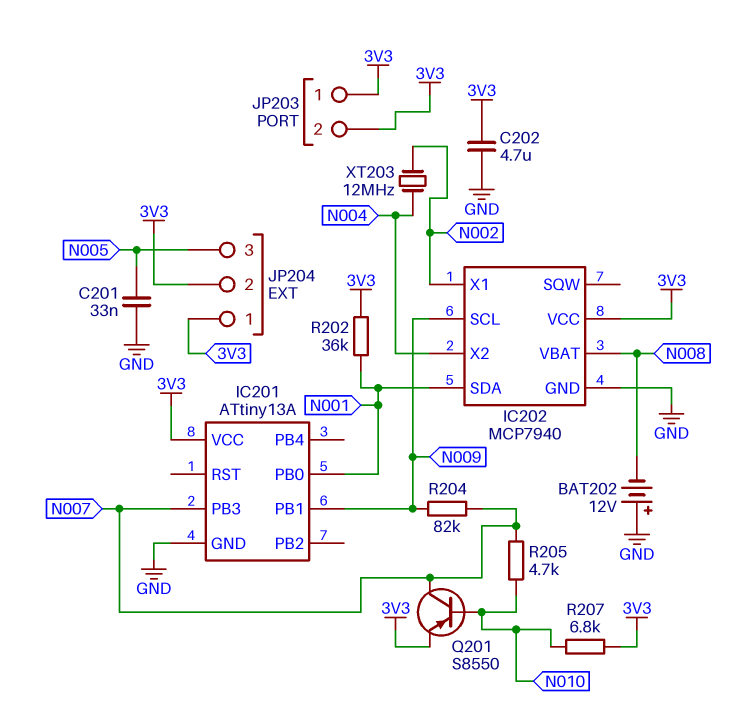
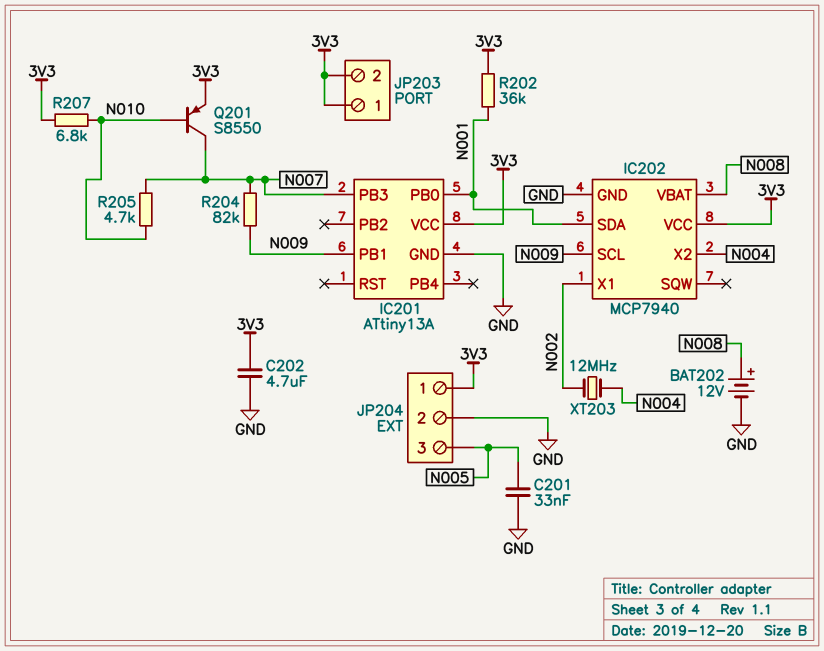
BAT202: 12V (plus GND, minus N008) -> 12V (plus N008, minus GND)
JP204 pin 2: 3V3 -> GND

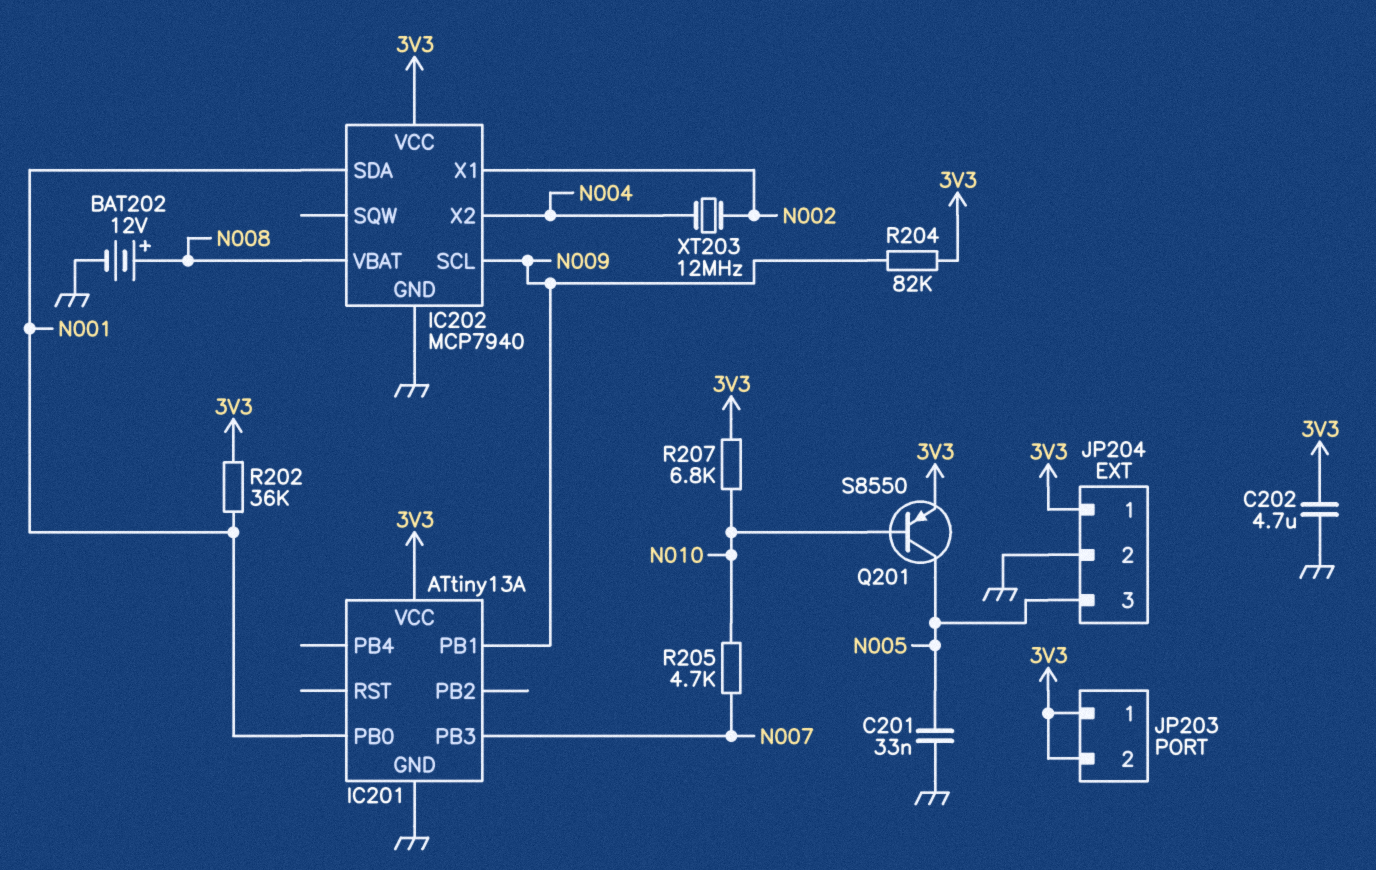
Q201: PNP S8550 (B N010, C N007, E 3V3) -> PNP S8550 (B N010, C N005, E 3V3)
R204: 82k (N007, N009) -> 82k (3V3, N009)

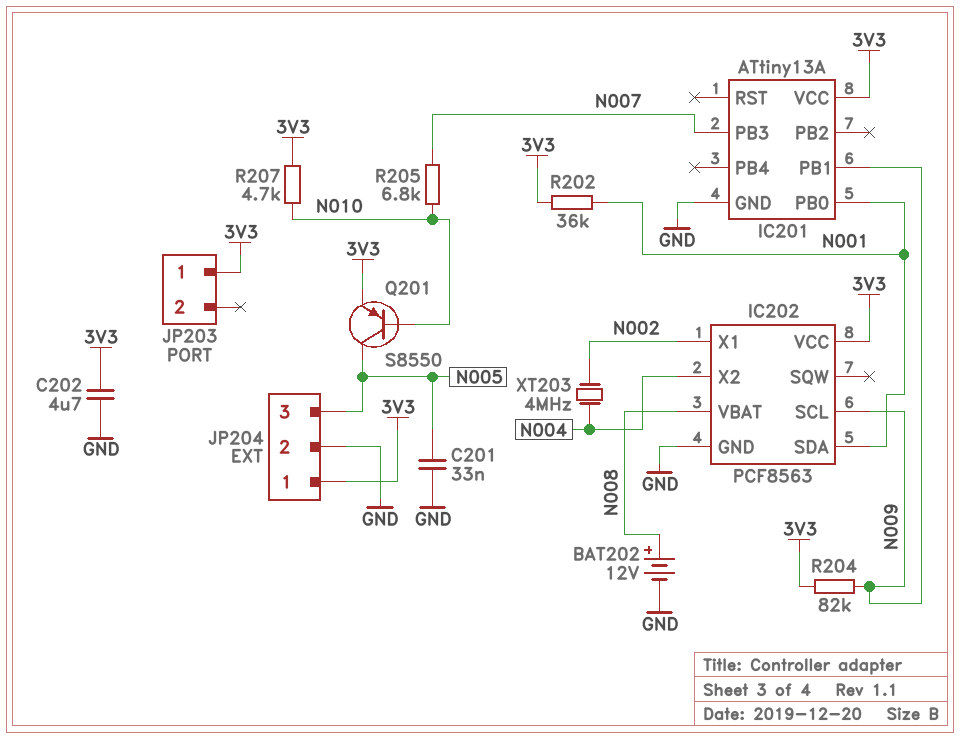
IC202: MCP7940 -> PCF8563
JP203 pin 2: 3V3 -> none
R205: 4.7k (N007, N010) -> 6.8k (N007, N010)
R207: 6.8k (3V3, N010) -> 4.7k (3V3, N010)
XT203: 12MHz (N002, N004) -> 4MHz (N002, N004)

